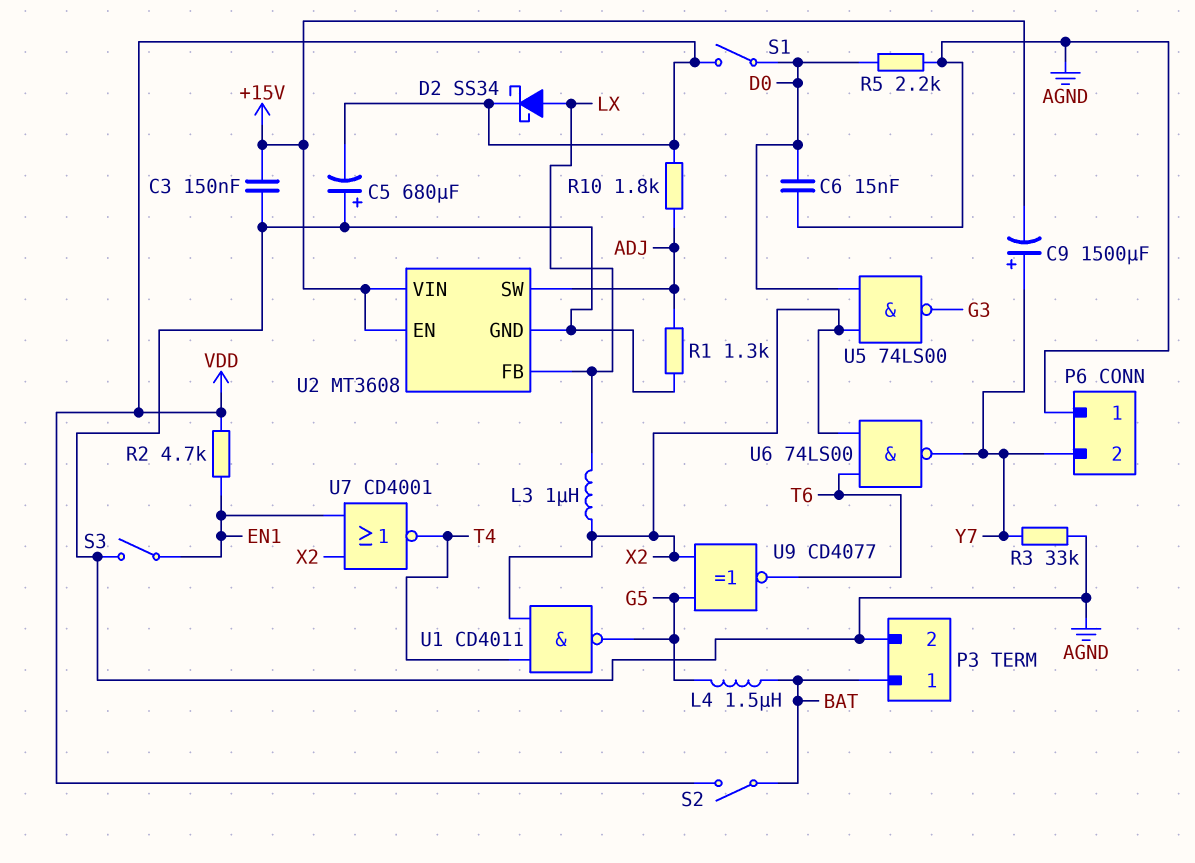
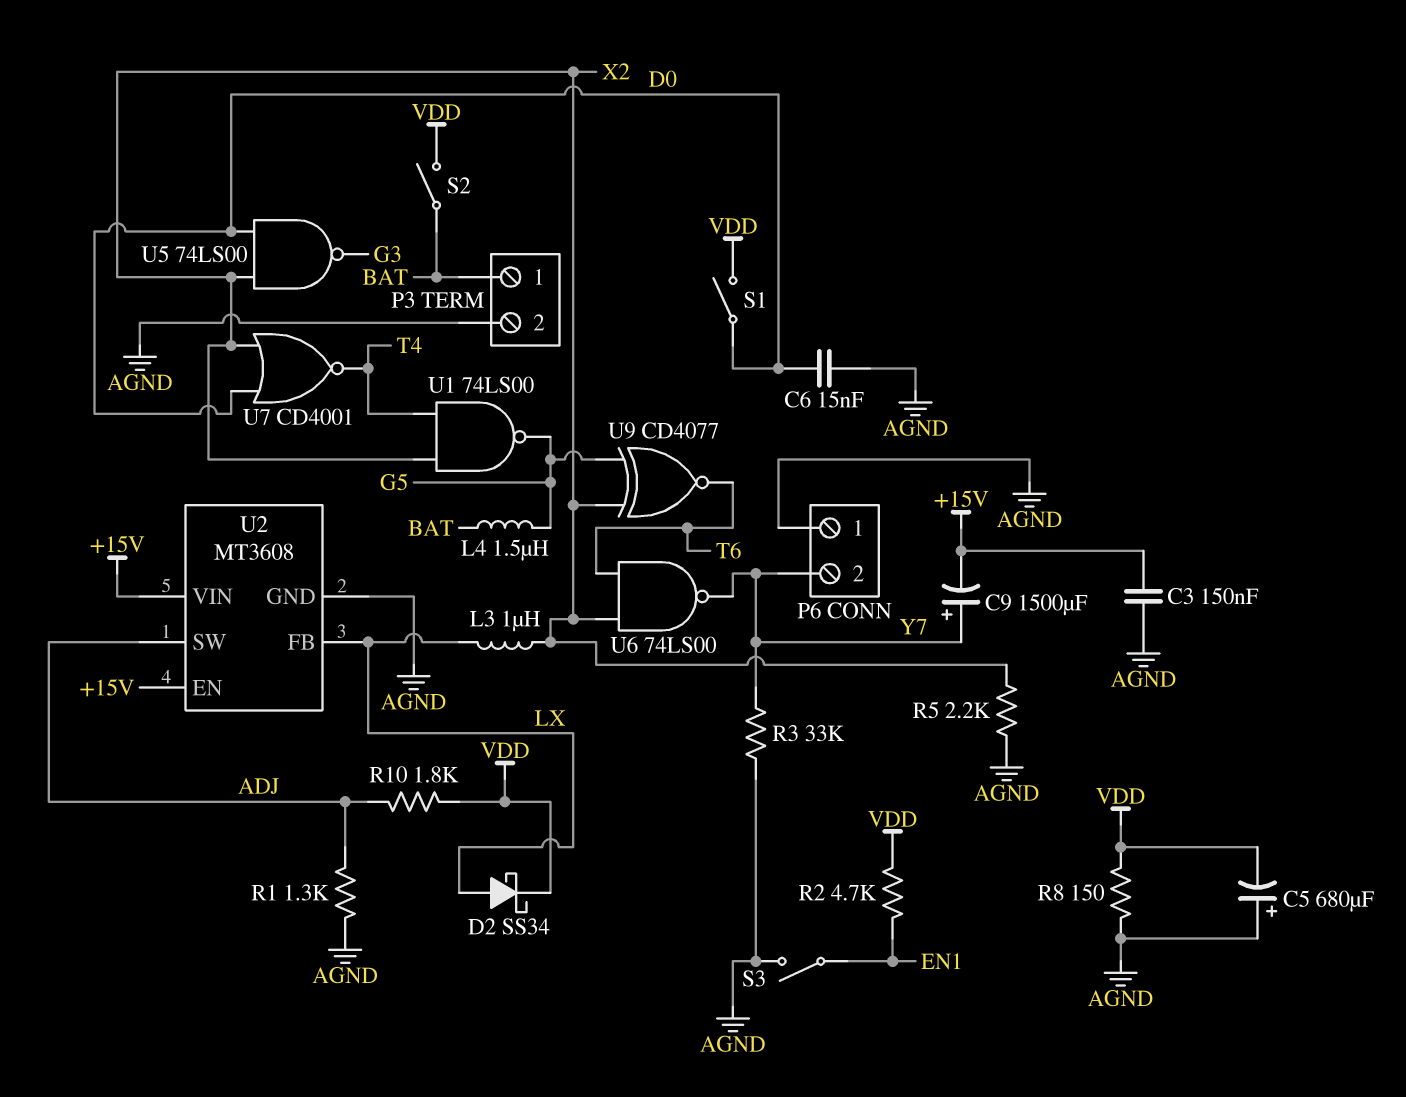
R5: 2.2k (AGND, D0) -> 2.2k (AGND, X2)
R8: none -> 150 (AGND, VDD)
U1: NAND CD4011 (in T4, in X2, out G5) -> NAND 74LS00 (in T4, in X2, out G5)
U7: NOR CD4001 (in EN1, in X2, out T4) -> NOR CD4001 (in D0, in X2, out T4)

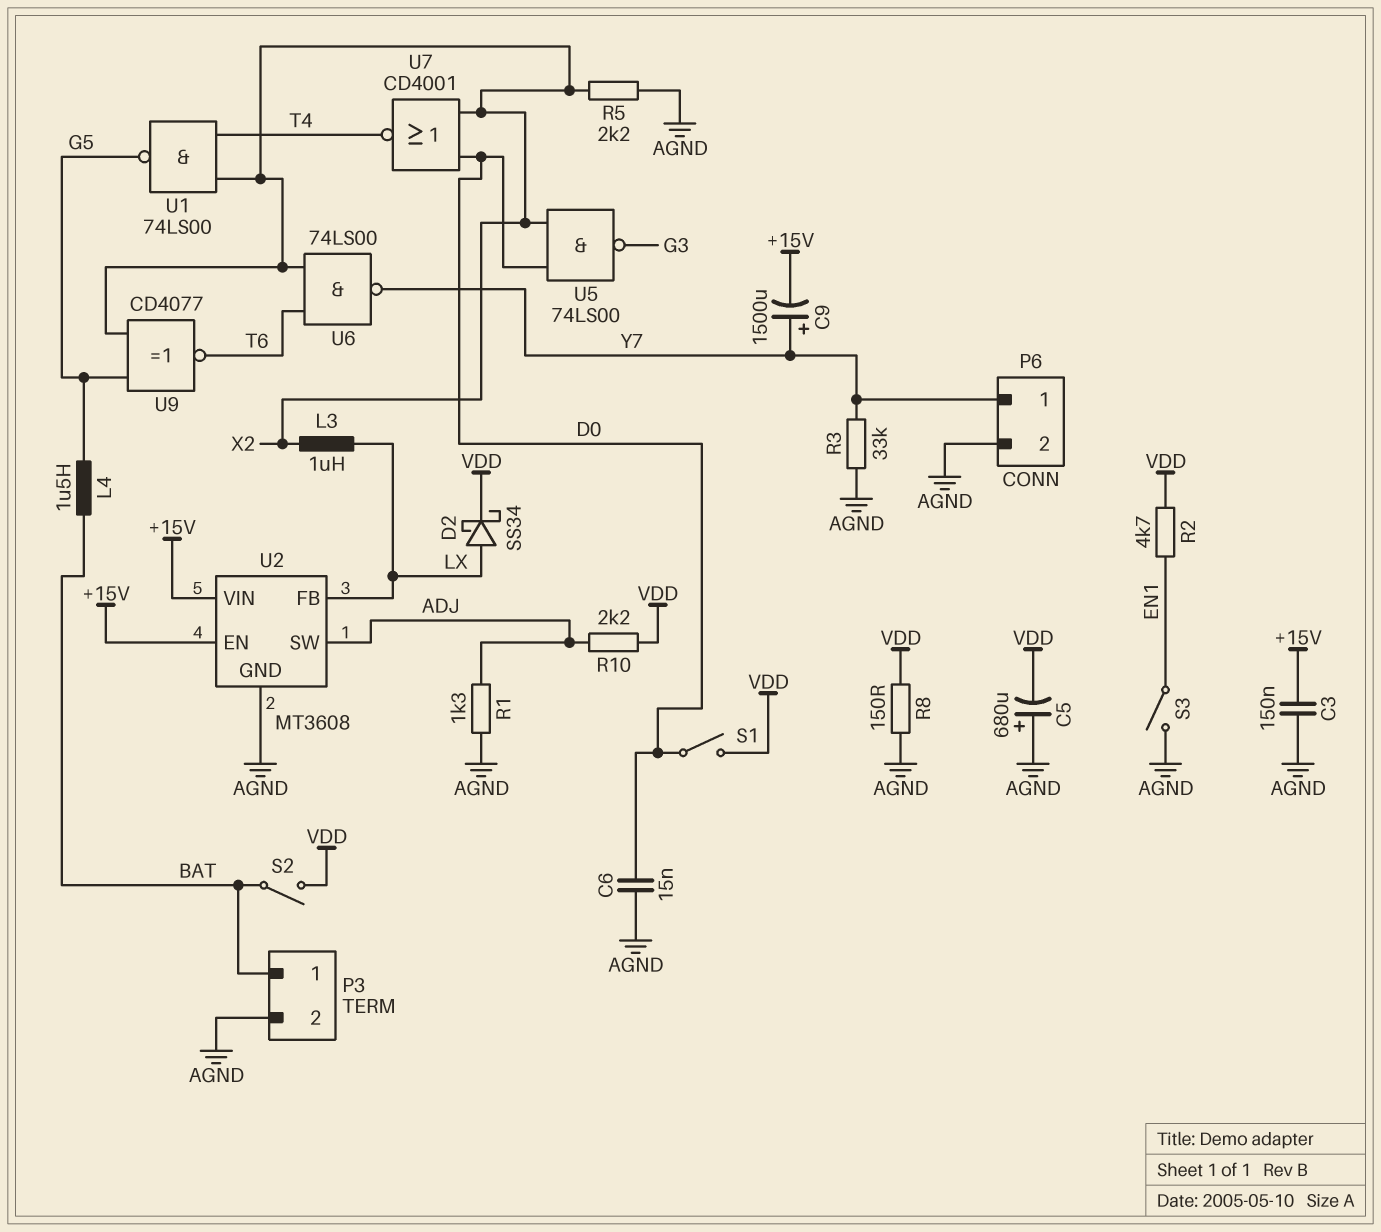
P6 pin 1: AGND -> Y7
P6 pin 2: Y7 -> AGND
R10: 1.8k (ADJ, VDD) -> 2.2k (ADJ, VDD)

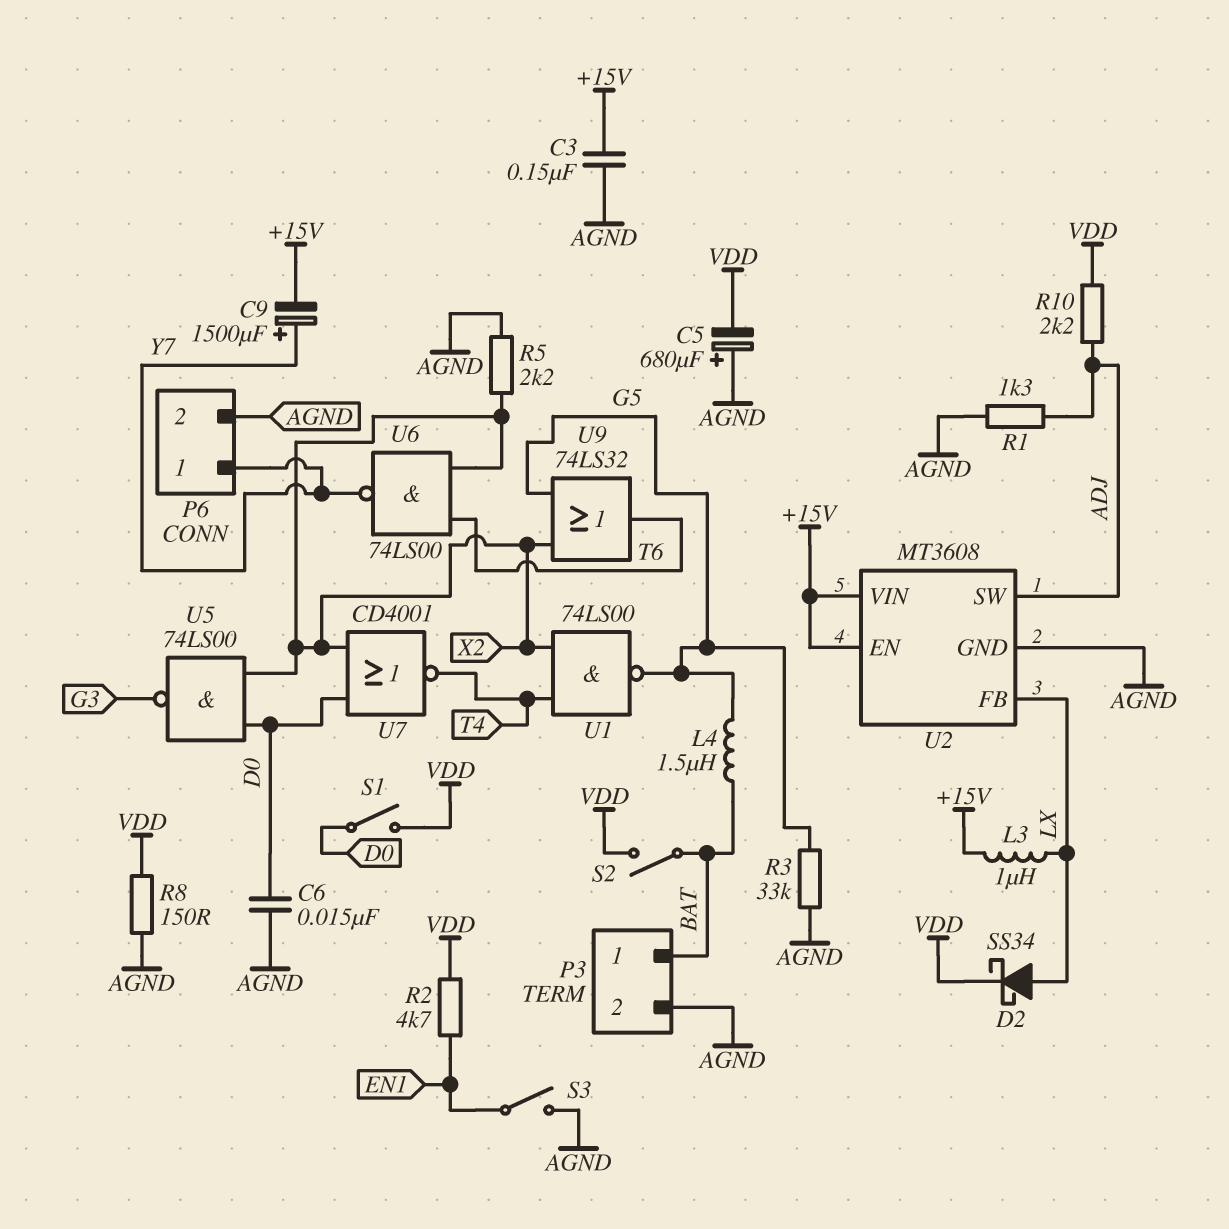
L3: 1uH (LX, X2) -> 1uH (+15V, LX)
R3: 33k (AGND, Y7) -> 33k (AGND, G5)
U9: XNOR CD4077 (in G5, in X2, out T6) -> OR 74LS32 (in G5, in X2, out T6)

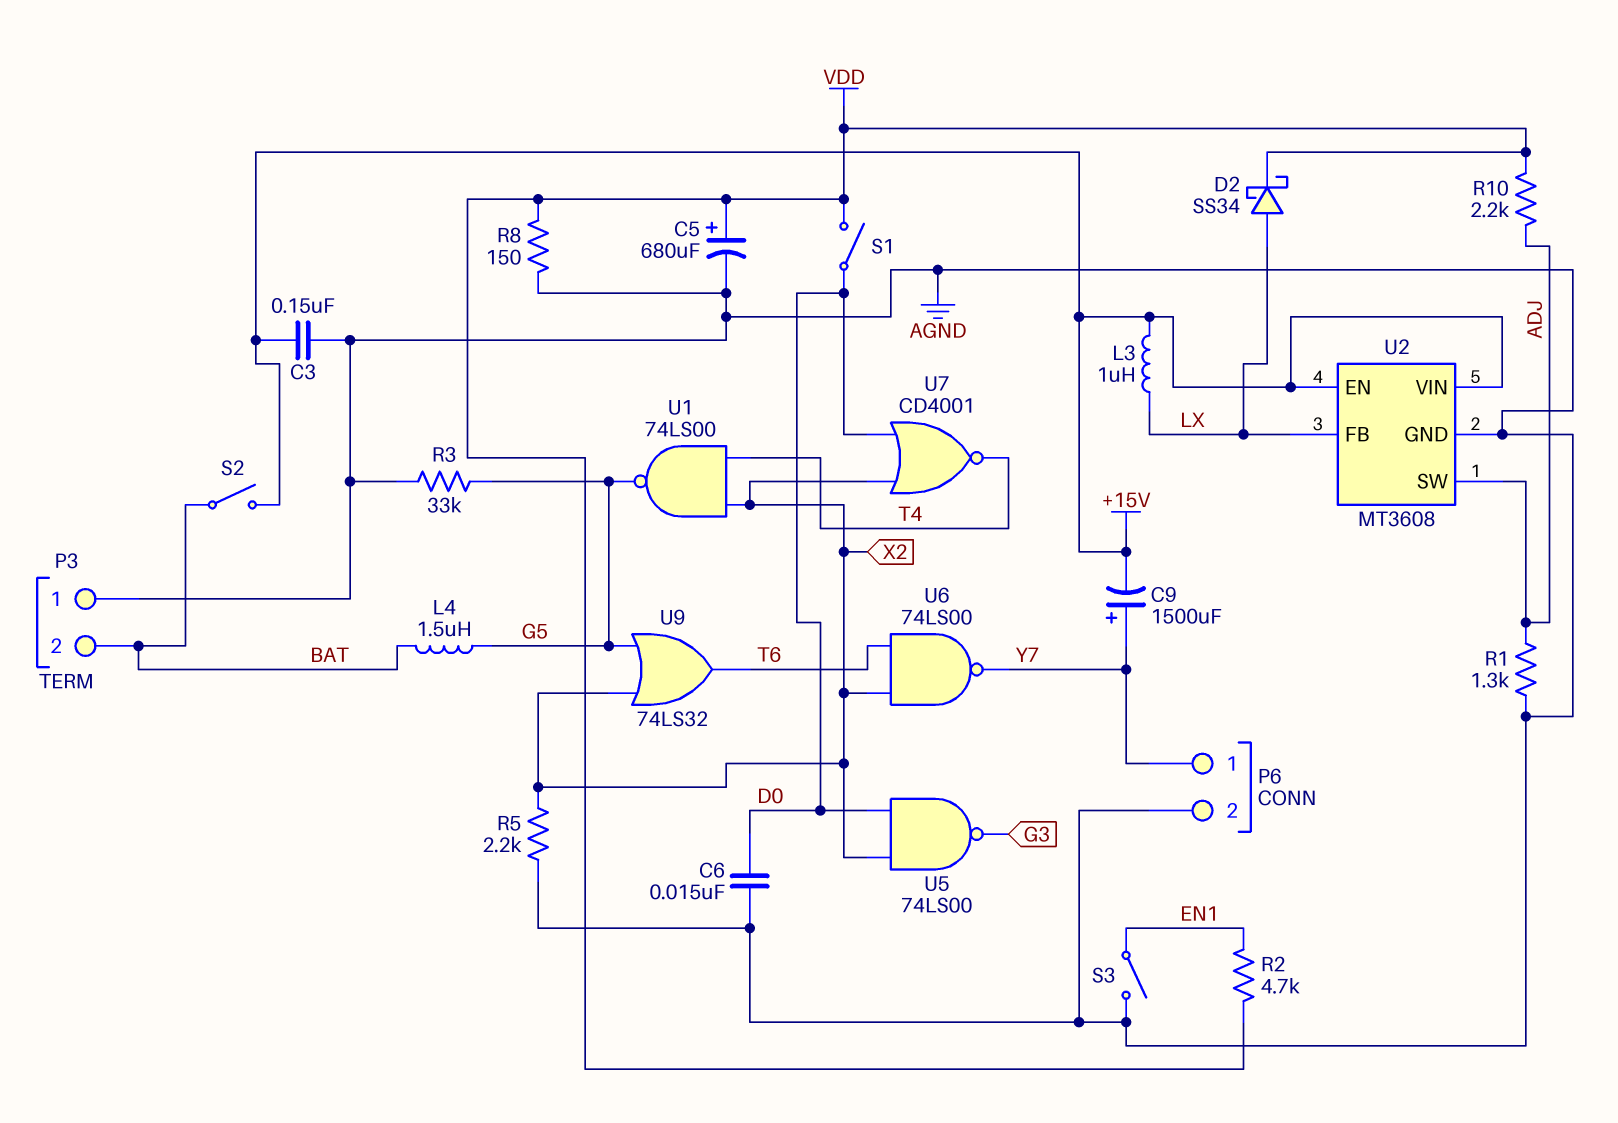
C5: 680uF (plus AGND, minus VDD) -> 680uF (plus VDD, minus AGND)
P3 pin 1: BAT -> AGND
P3 pin 2: AGND -> BAT
S2: switch (BAT, VDD) -> switch (+15V, BAT)

